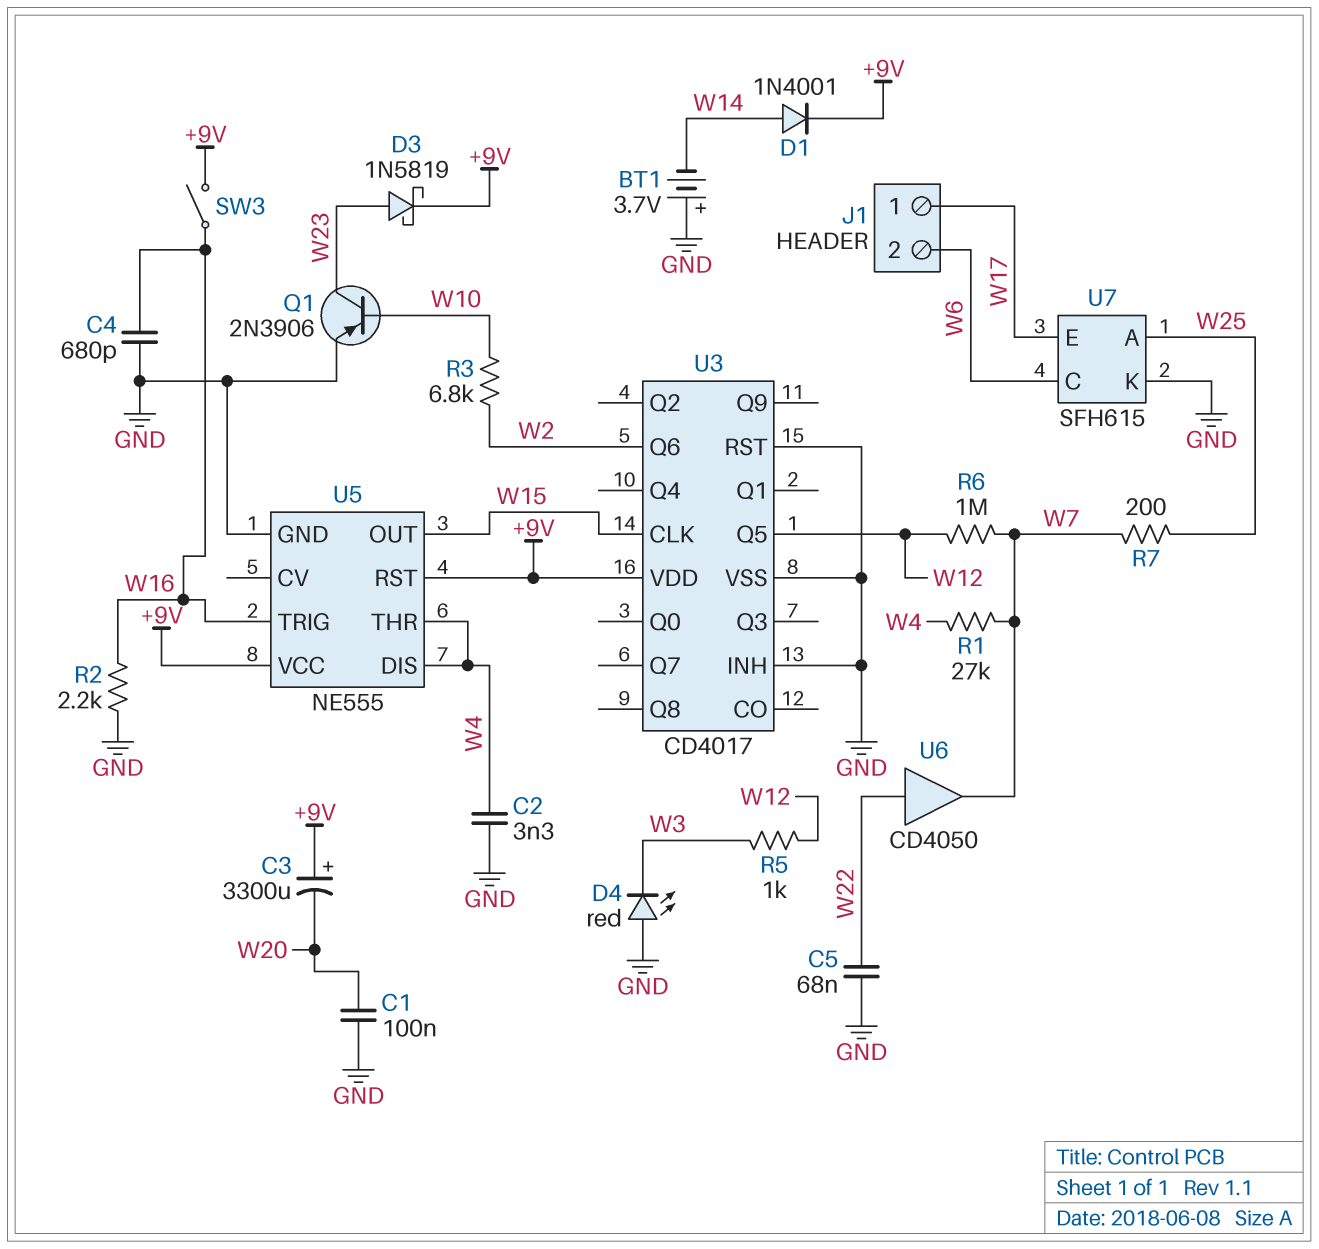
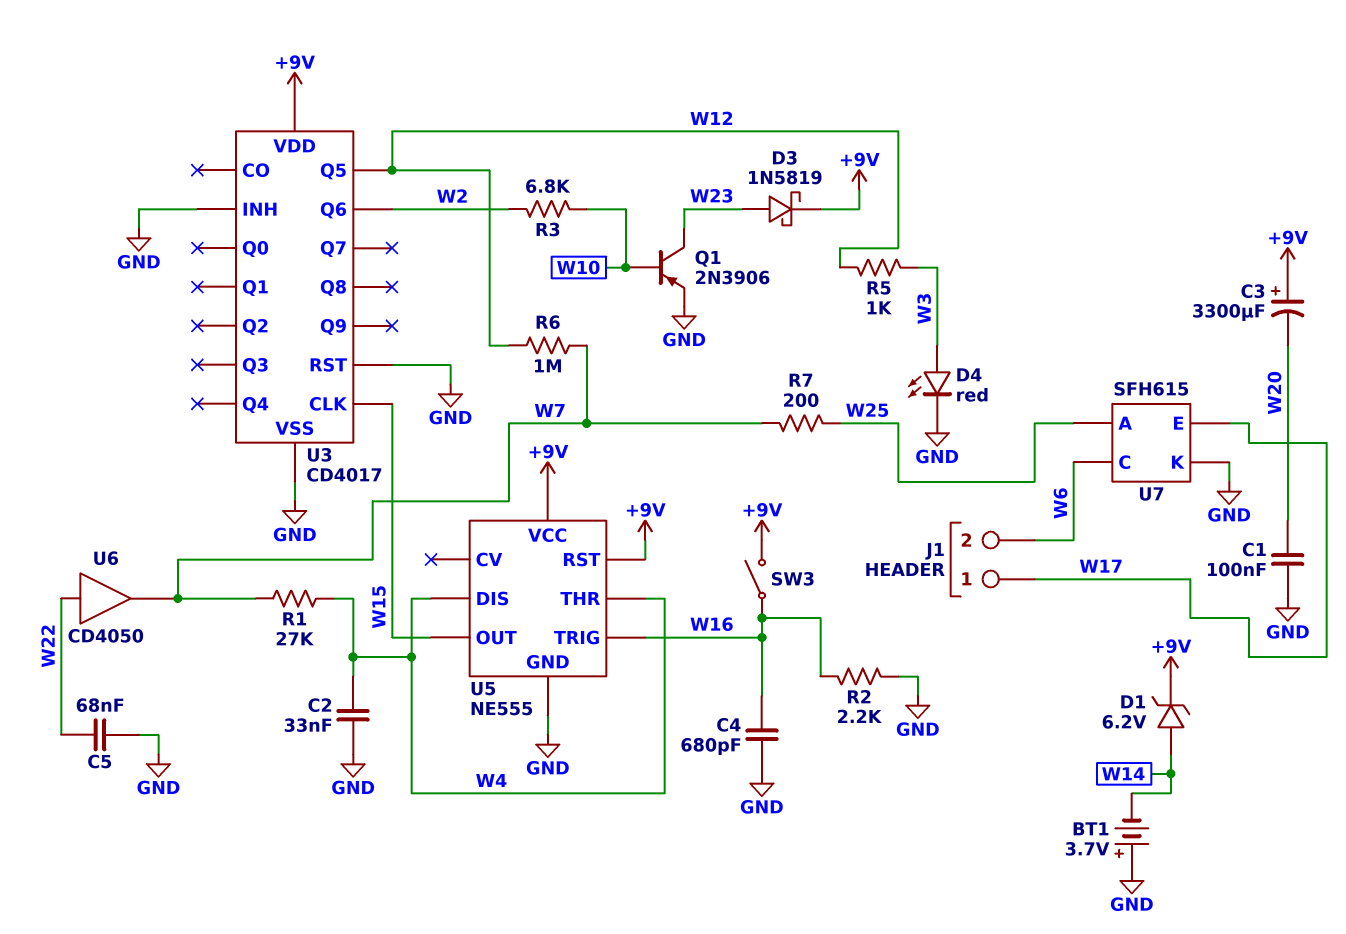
C2: 3.3nF (GND, W4) -> 33nF (GND, W4)
D1: diode 1N4001 (A W14, K +9V) -> zener 6.2V (A W14, K +9V)
D4: LED red (A GND, K W3) -> LED red (A W3, K GND)

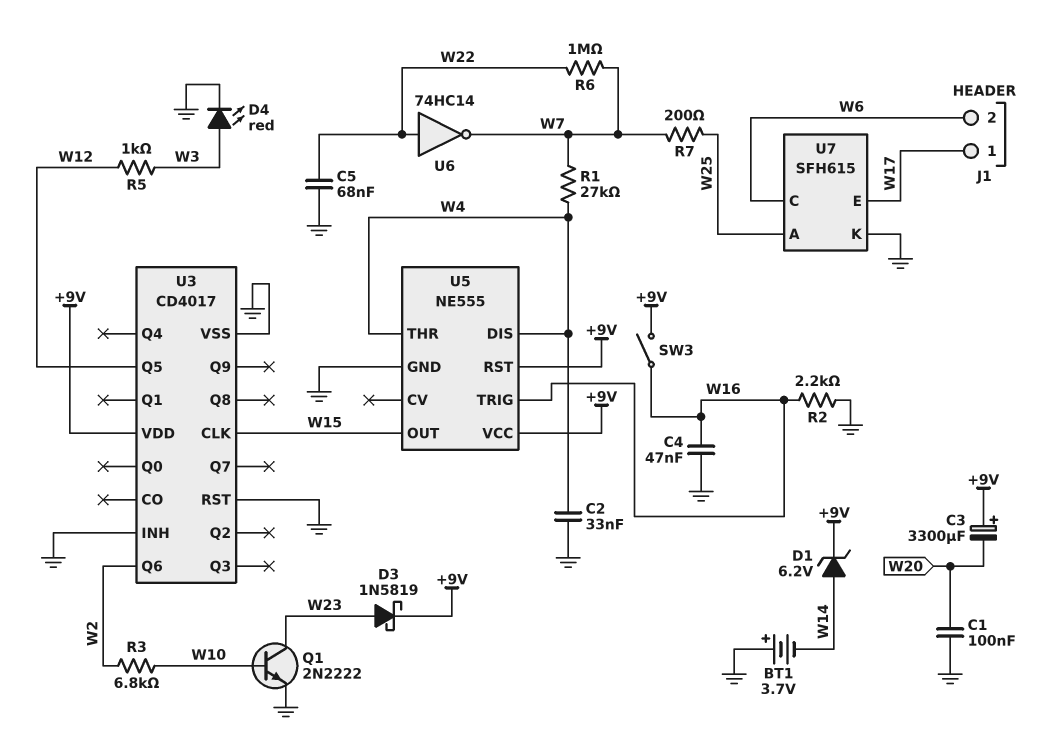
C4: 680pF (GND, W16) -> 47nF (GND, W16)
Q1: PNP 2N3906 (B W10, C W23, E GND) -> NPN 2N2222 (B W10, C W23, E GND)
R6: 1M (W7, W12) -> 1M (W7, W22)
U6: buffer CD4050 (in W22, out W7) -> NOT 74HC14 (in W22, out W7)

